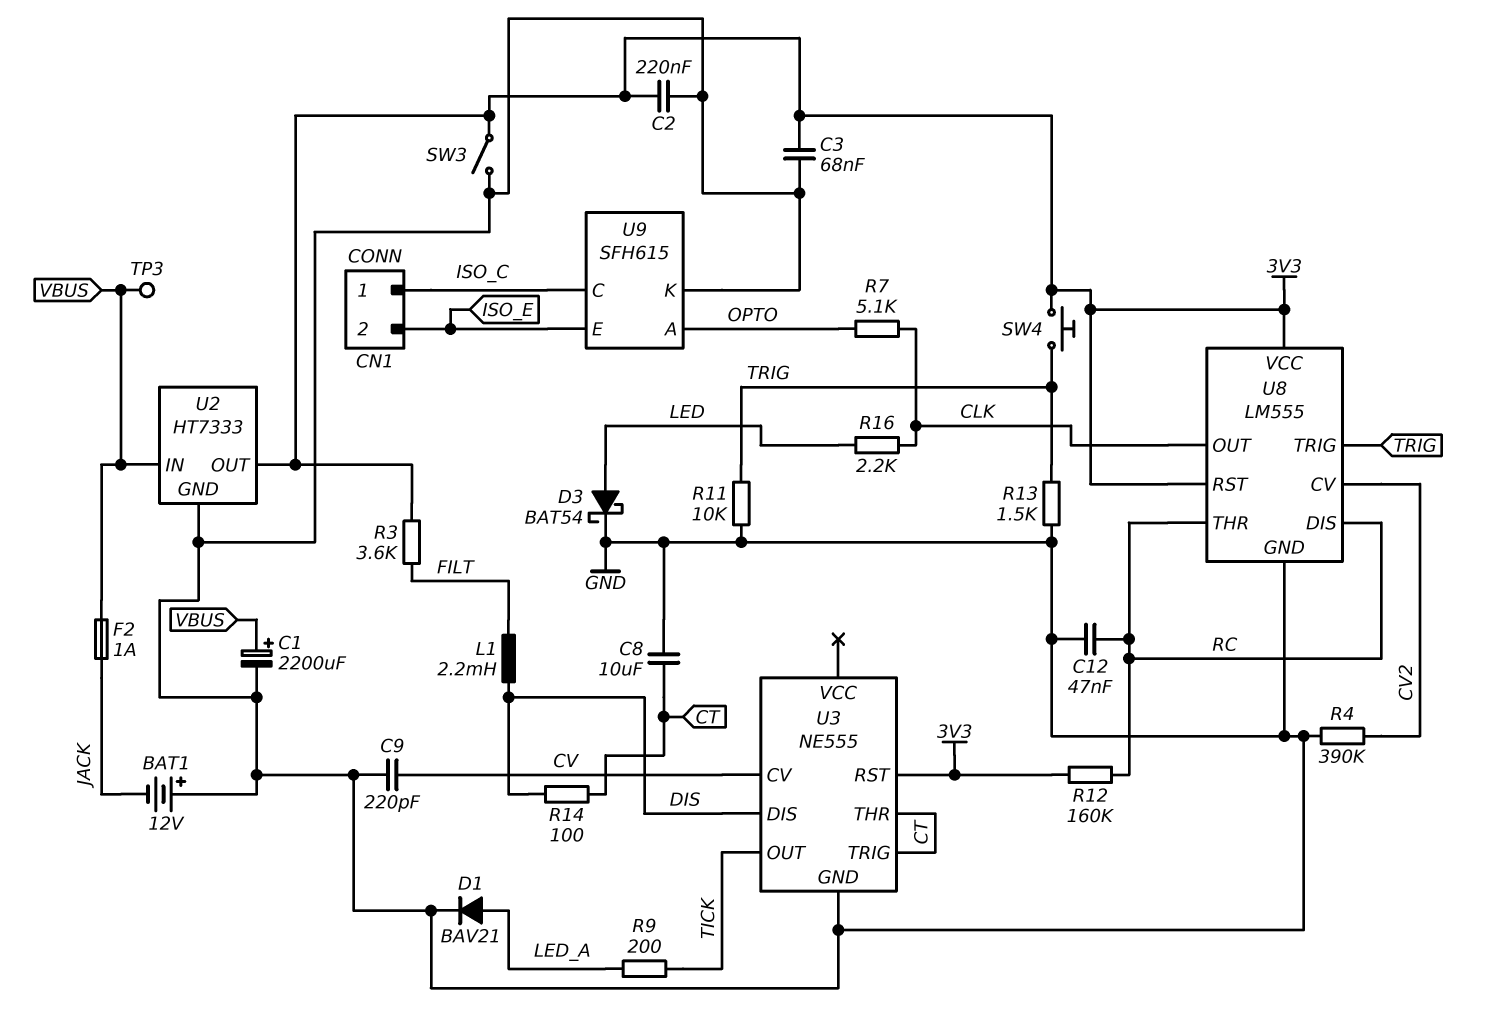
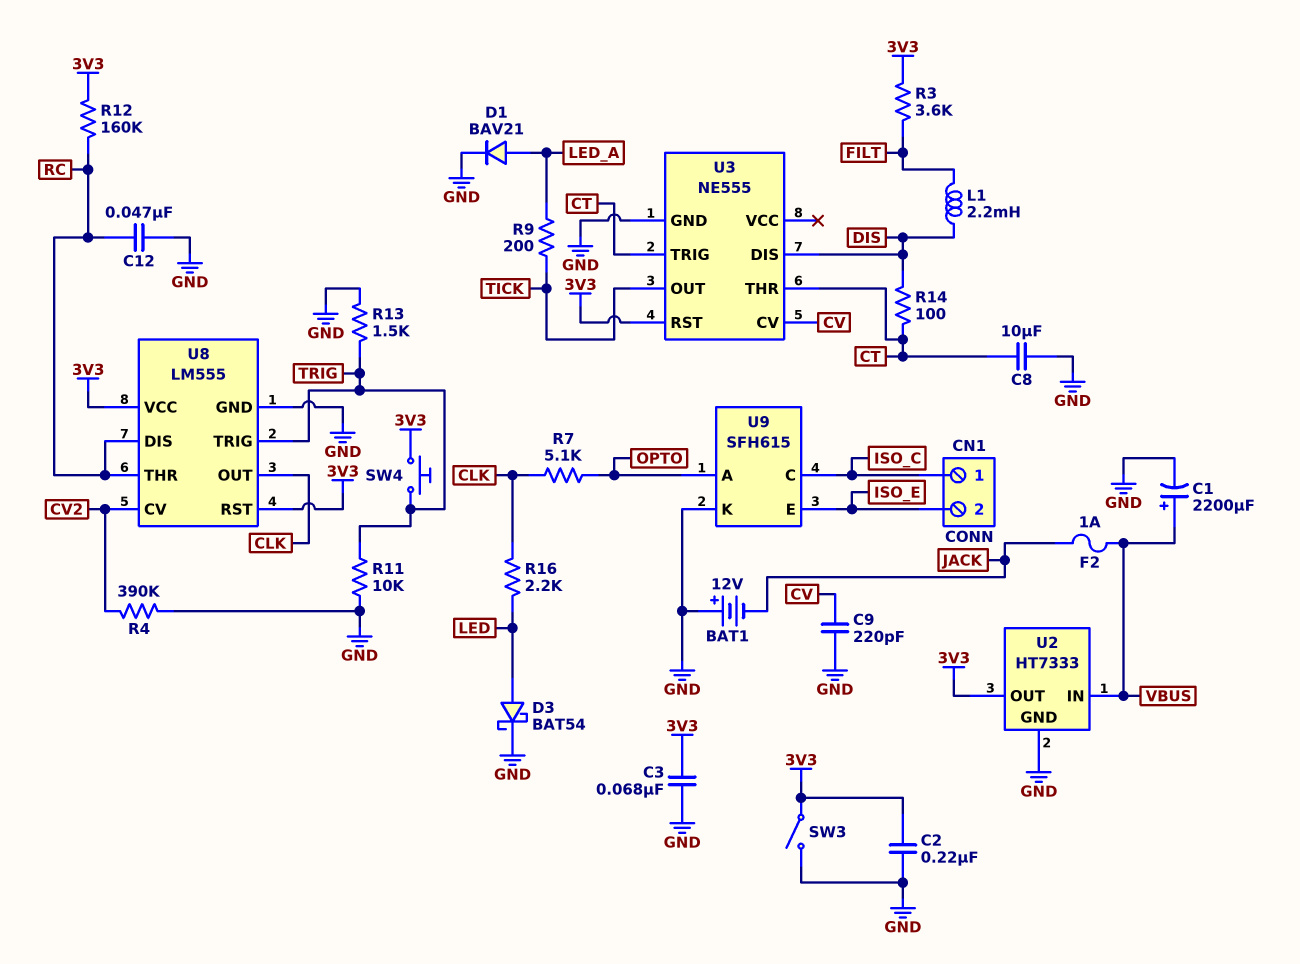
TP3: test point (VBUS) -> none

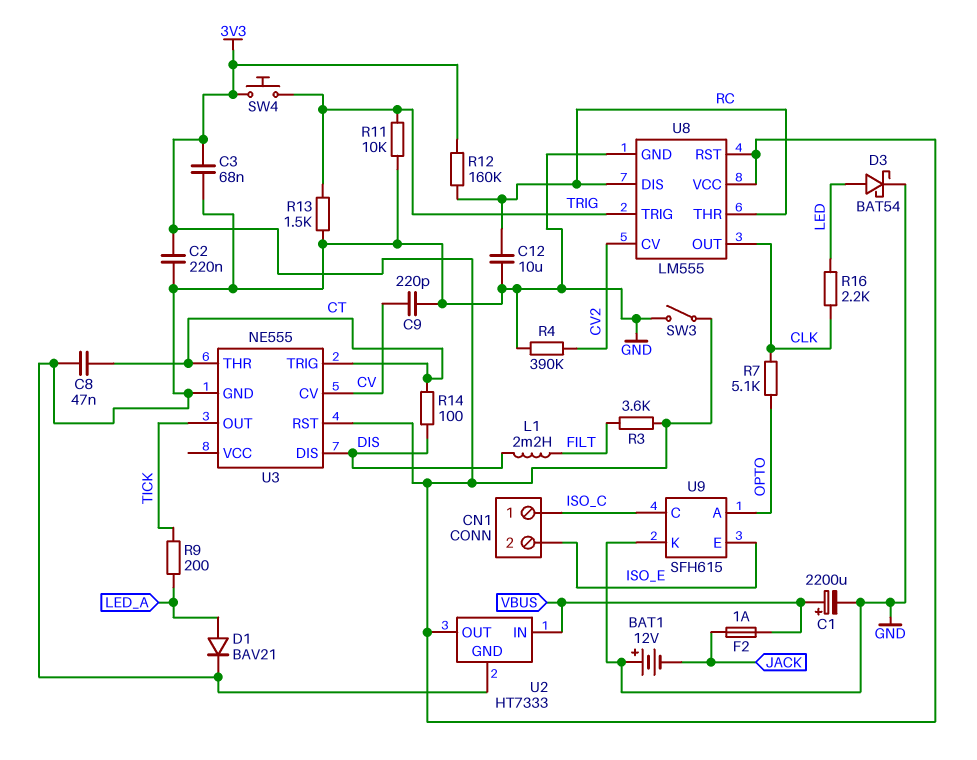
C8: 10uF (CT, GND) -> 47nF (CT, GND)
C12: 47nF (GND, RC) -> 10uF (GND, RC)

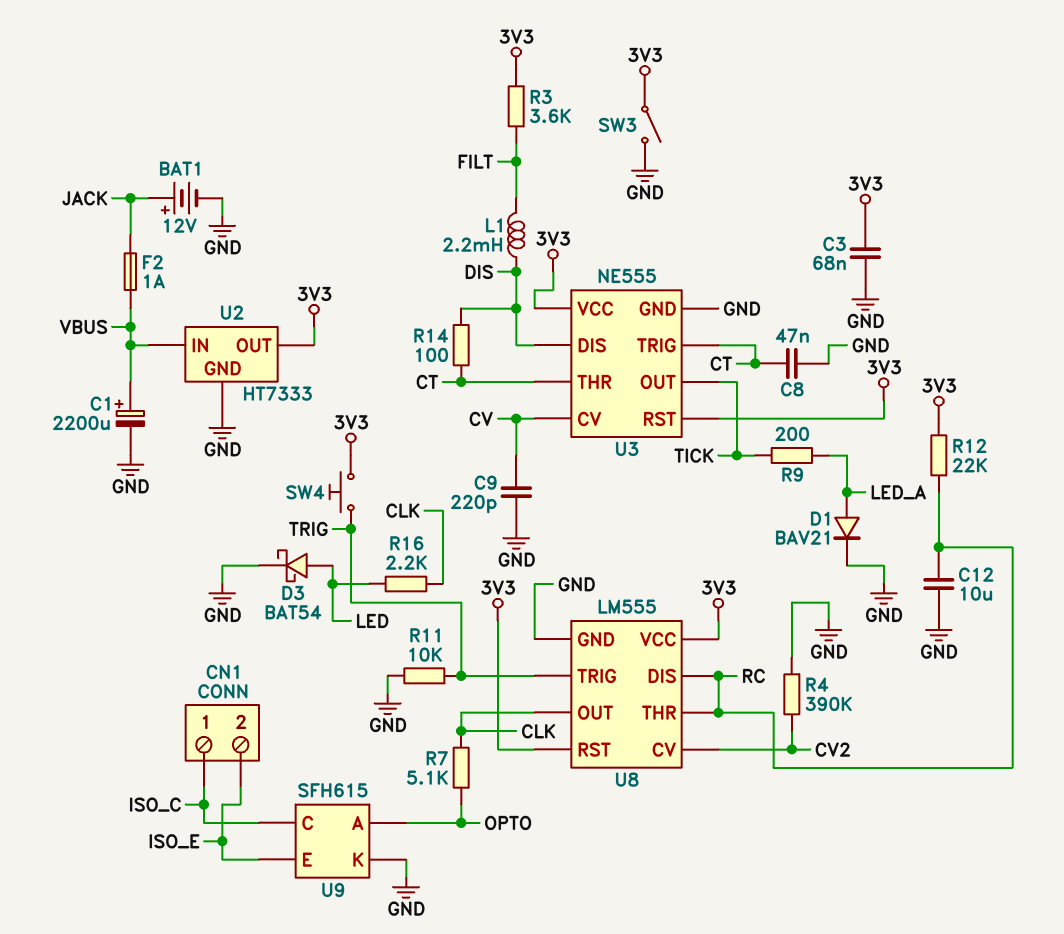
BAT1: 12V (plus GND, minus JACK) -> 12V (plus JACK, minus GND)
C2: 220nF (3V3, GND) -> none
R12: 160k (3V3, RC) -> 22k (3V3, RC)
R13: 1.5k (GND, TRIG) -> none
U3 pin VCC: none -> 3V3

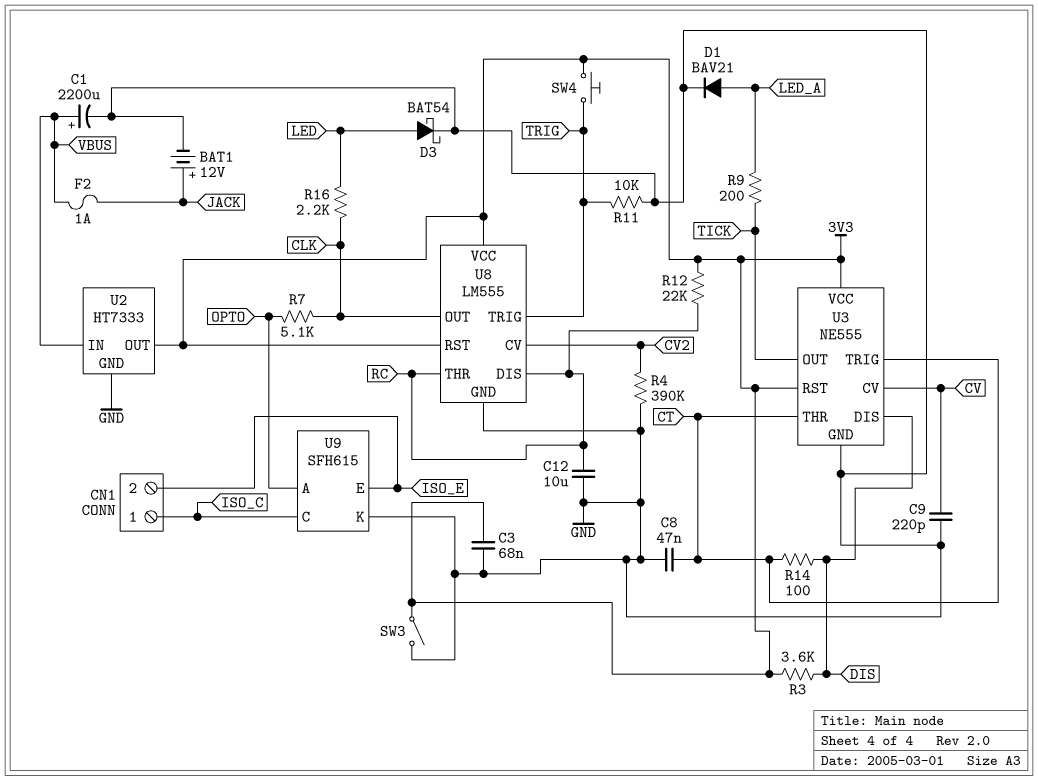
L1: 2.2mH (DIS, FILT) -> none
R3: 3.6k (3V3, FILT) -> 3.6k (3V3, DIS)

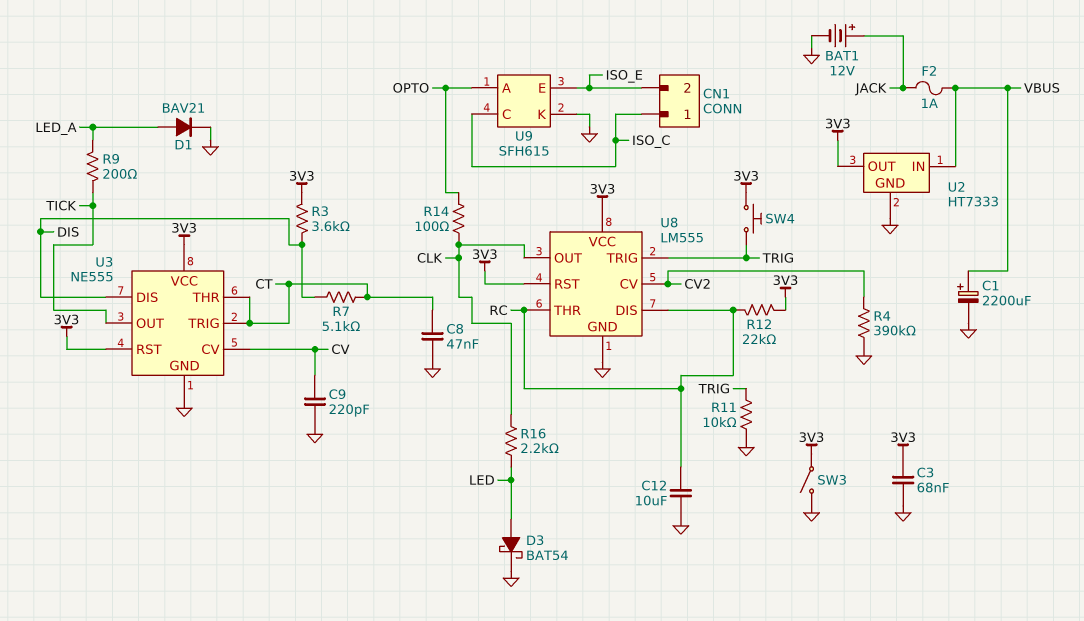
R7: 5.1k (CLK, OPTO) -> 5.1k (CT, DIS)
R14: 100 (CT, DIS) -> 100 (CLK, OPTO)

